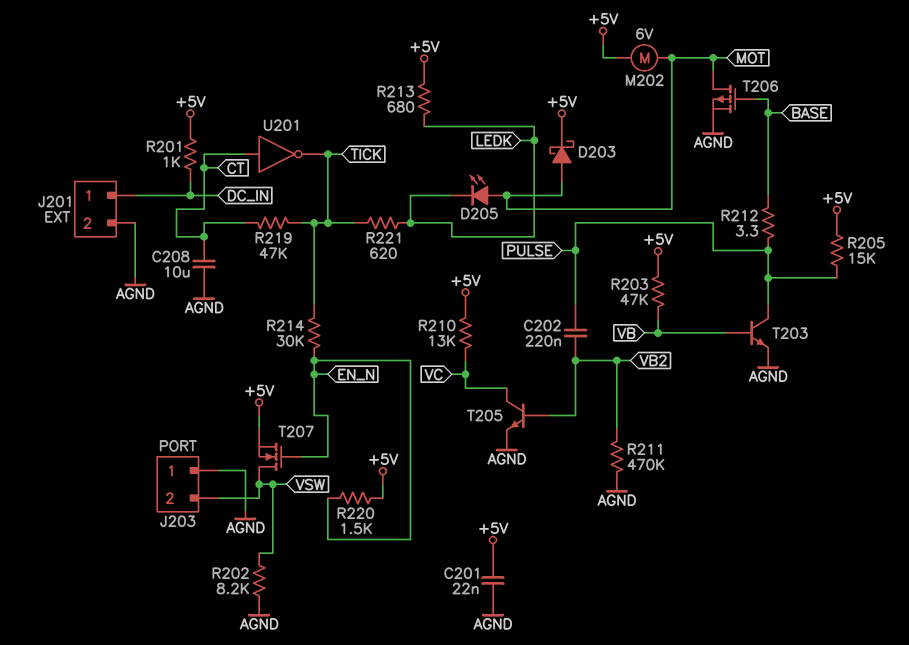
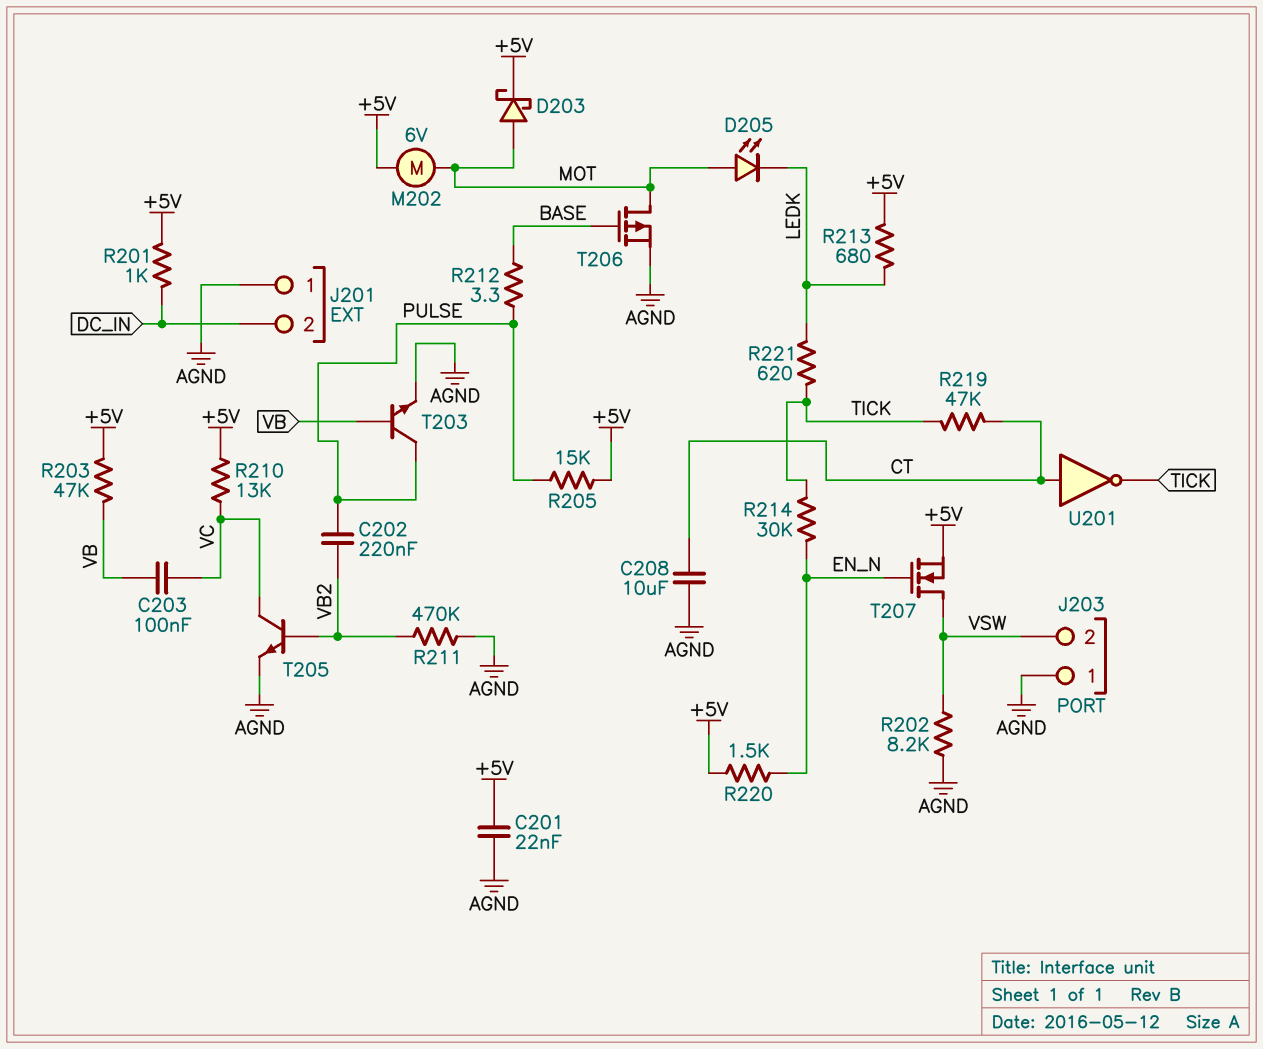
C203: none -> 100nF (VB, VC)
J201 pin 1: DC_IN -> AGND
J201 pin 2: AGND -> DC_IN

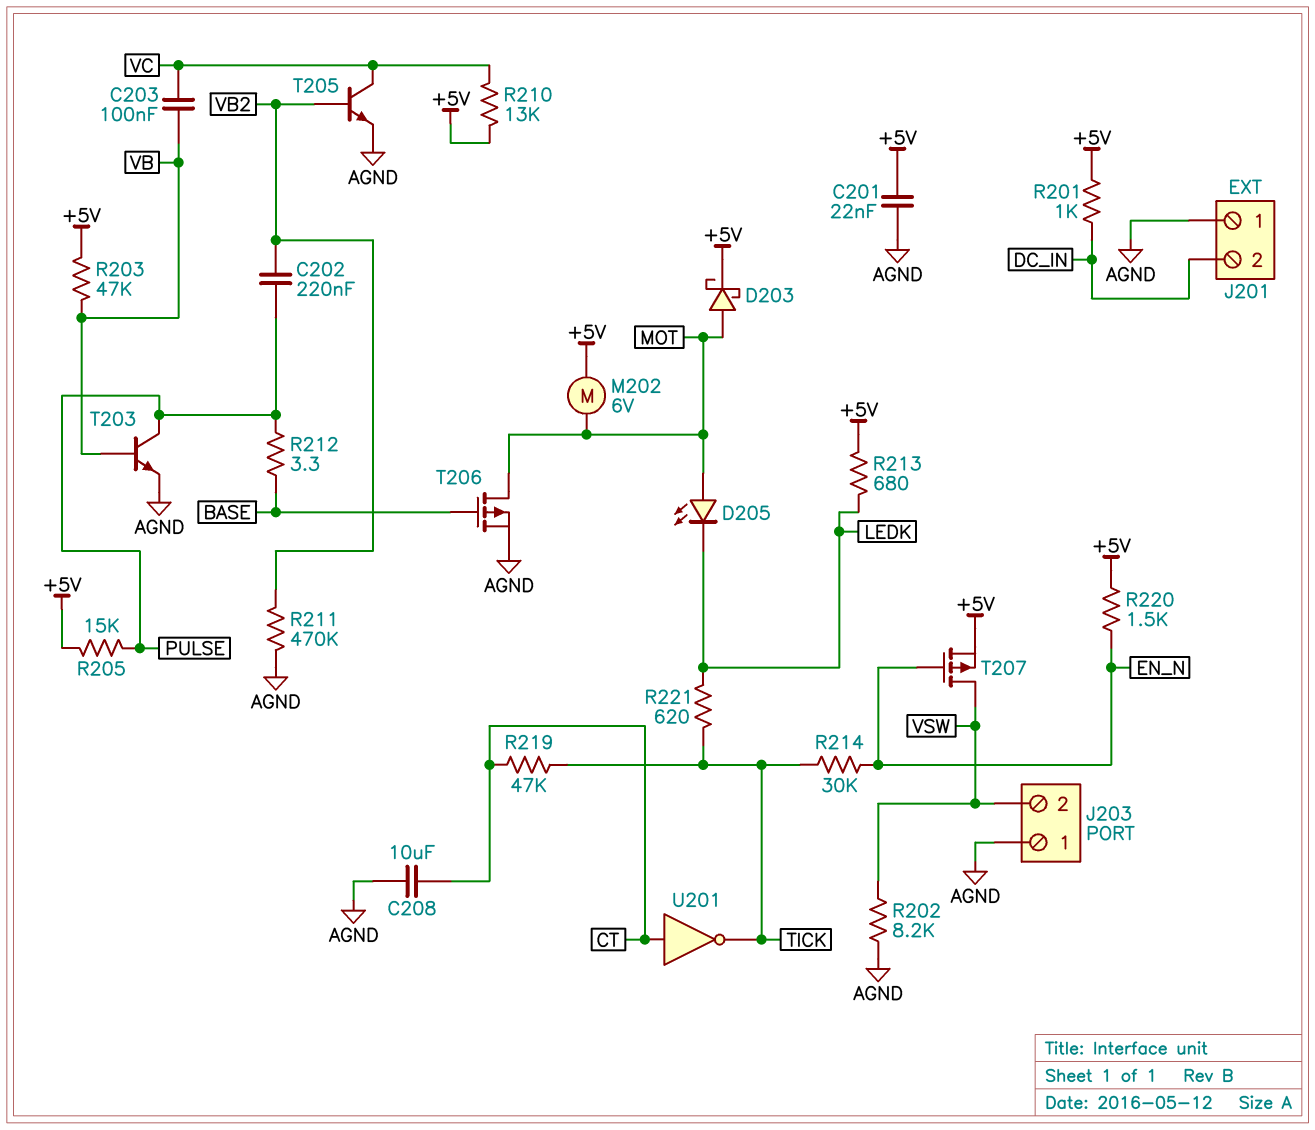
T207: NMOS (G EN_N, D VSW, S +5V) -> PMOS (G EN_N, D VSW, S +5V)

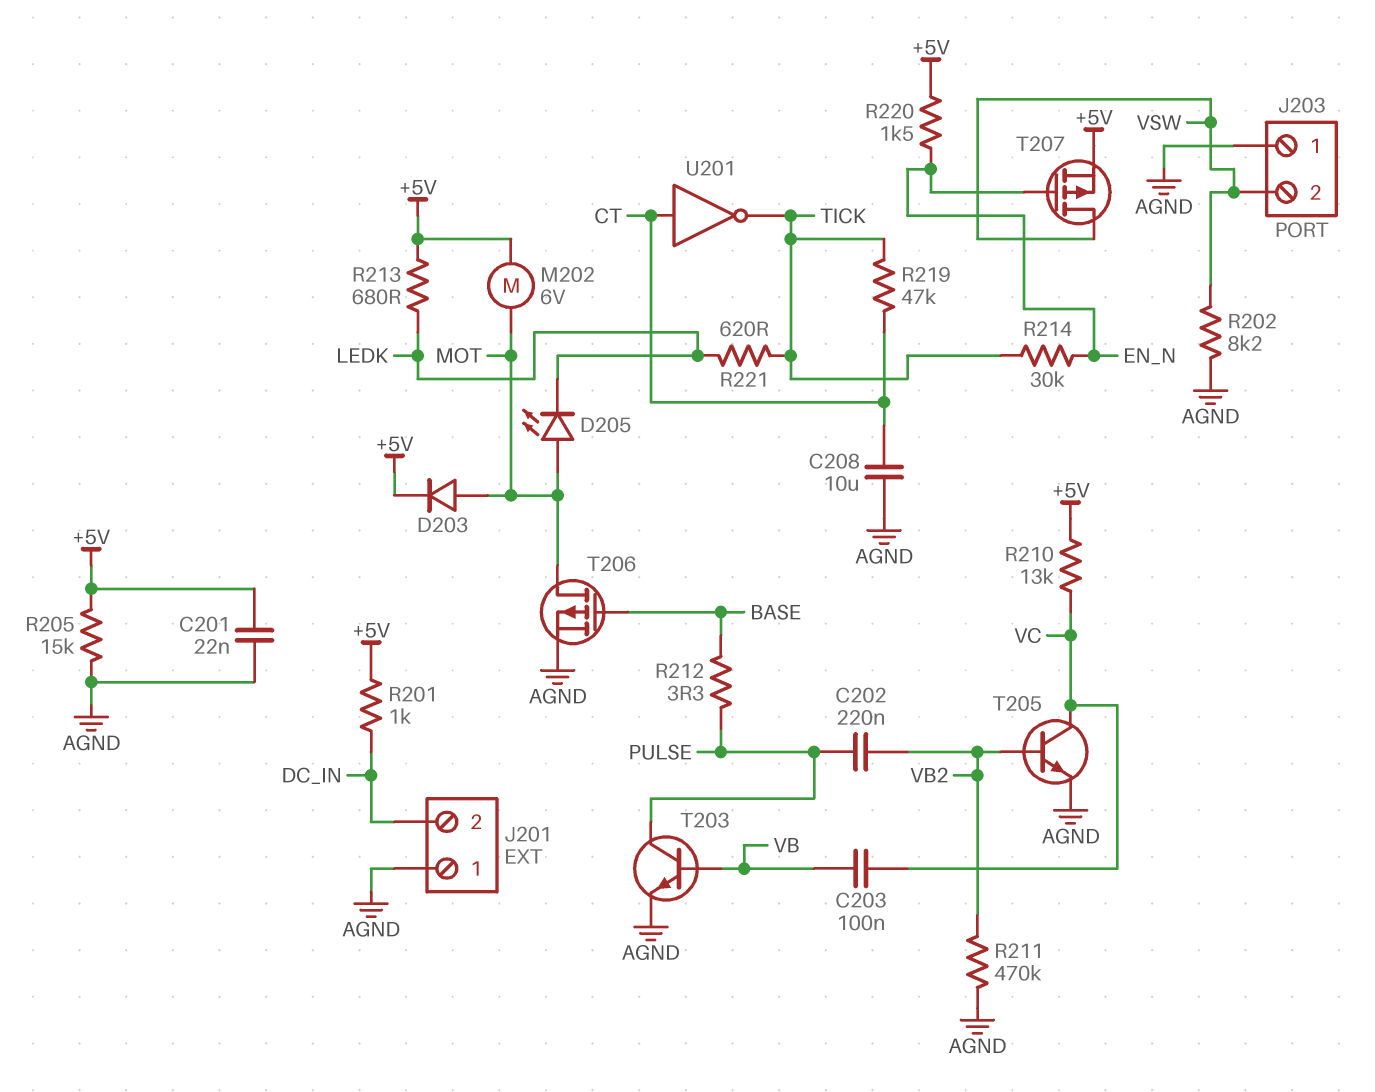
D203: schottky (A MOT, K +5V) -> diode (A MOT, K +5V)
R203: 47k (+5V, VB) -> none
R205: 15k (+5V, PULSE) -> 15k (+5V, AGND)

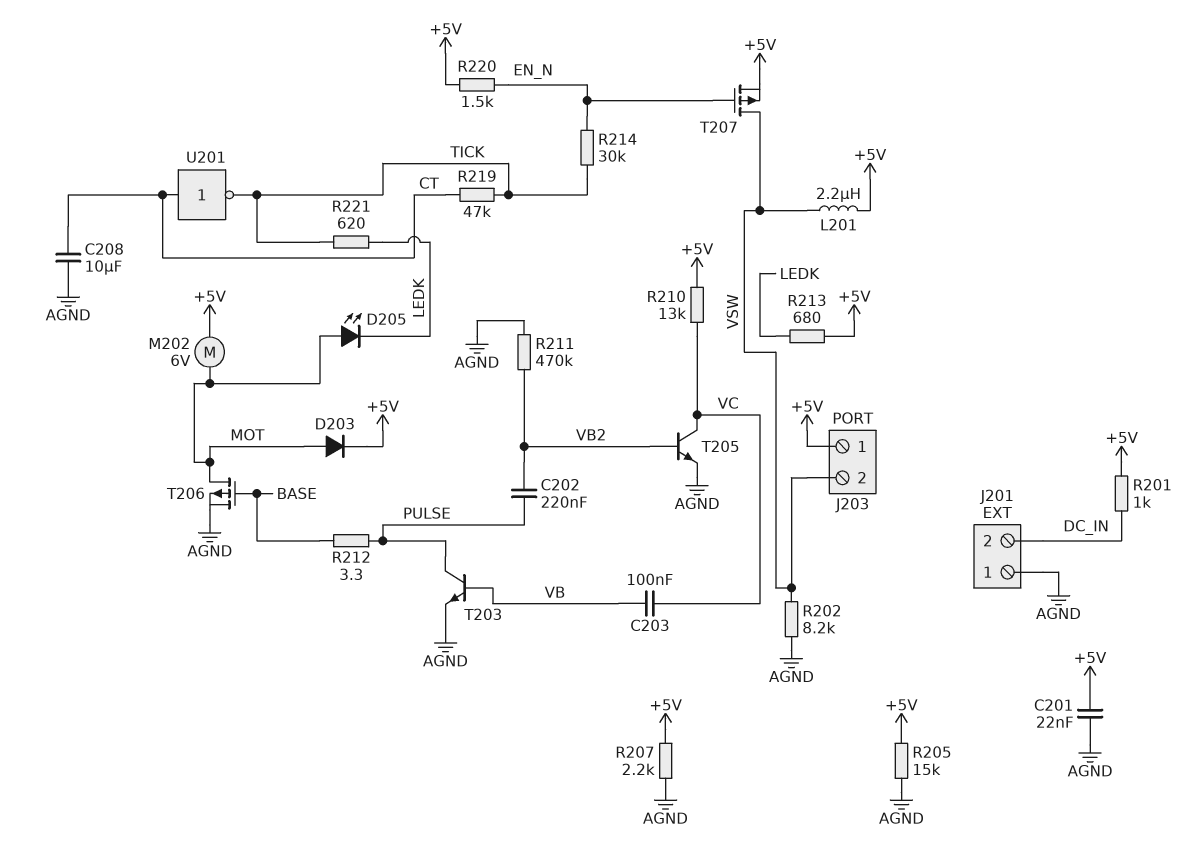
J203 pin 1: AGND -> +5V
L201: none -> 2.2uH (+5V, VSW)
R207: none -> 2.2k (+5V, AGND)

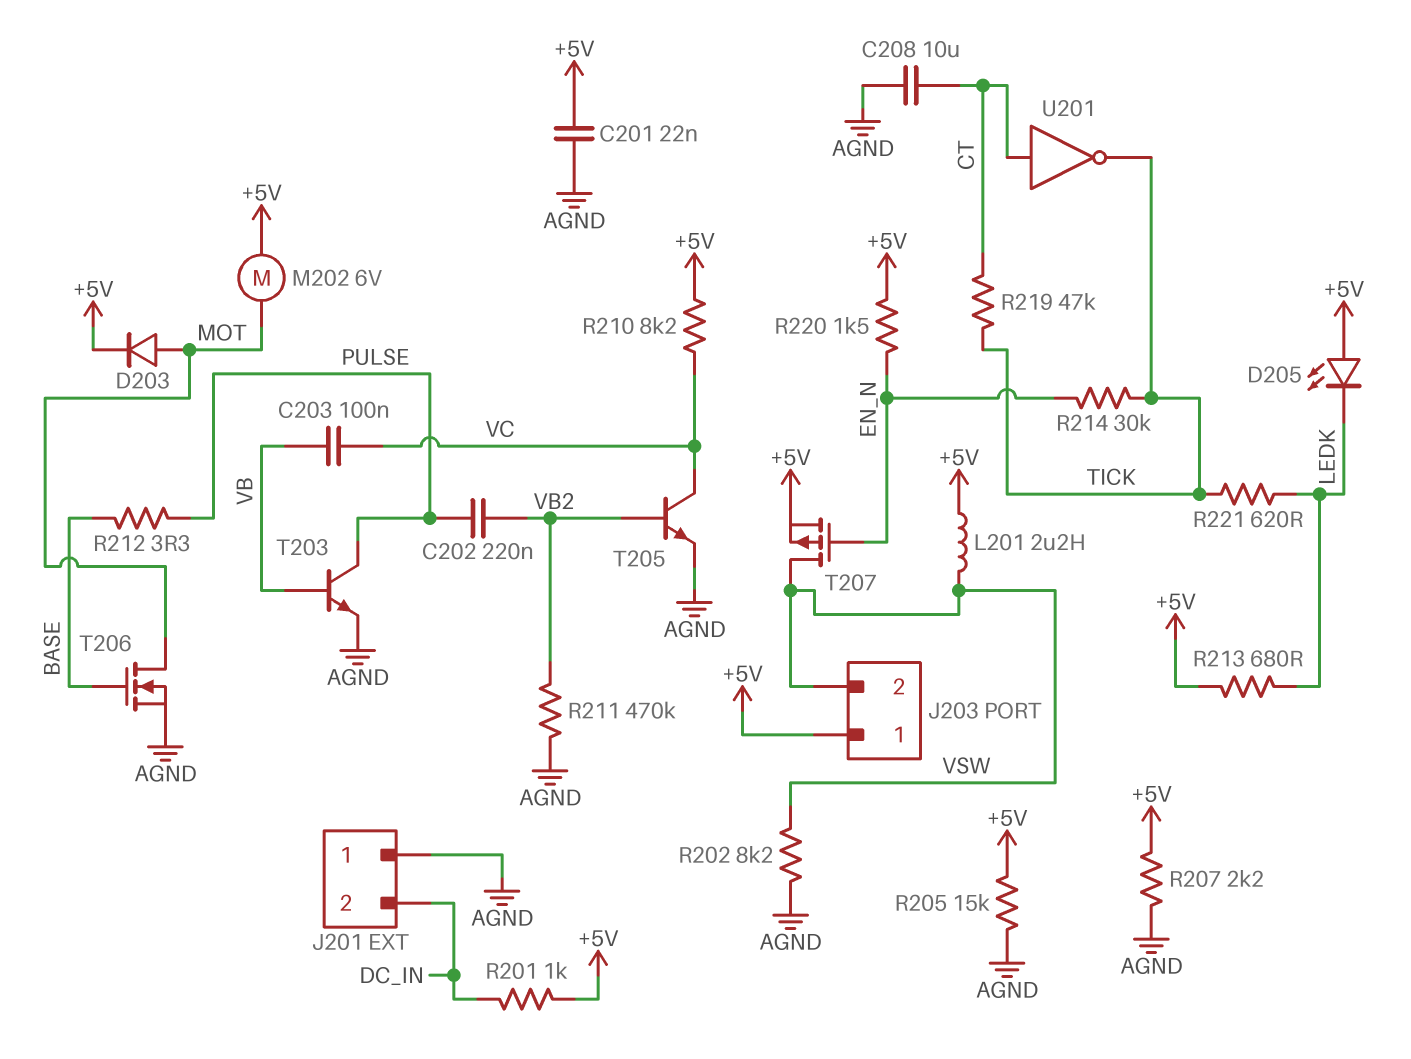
D205: LED (A MOT, K LEDK) -> LED (A +5V, K LEDK)
R210: 13k (+5V, VC) -> 8.2k (+5V, VC)
T206: PMOS (G BASE, D MOT, S AGND) -> NMOS (G BASE, D MOT, S AGND)

